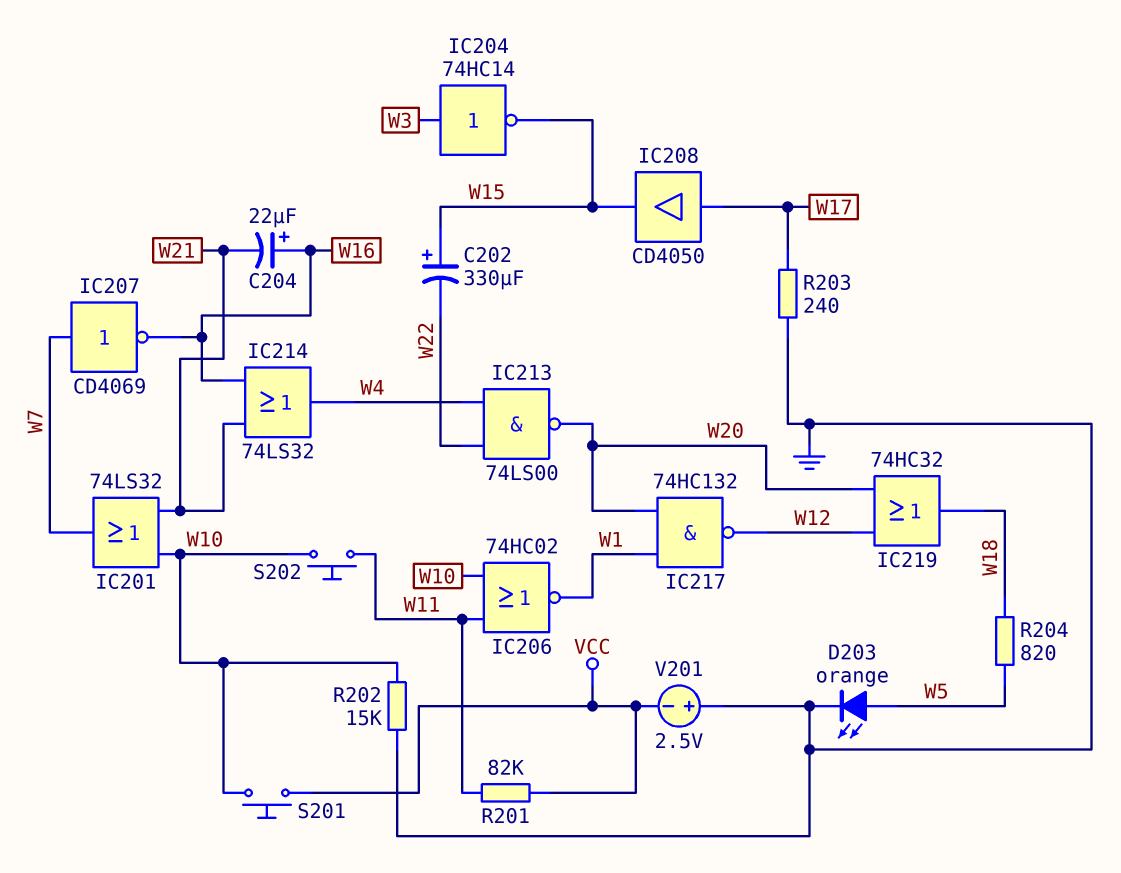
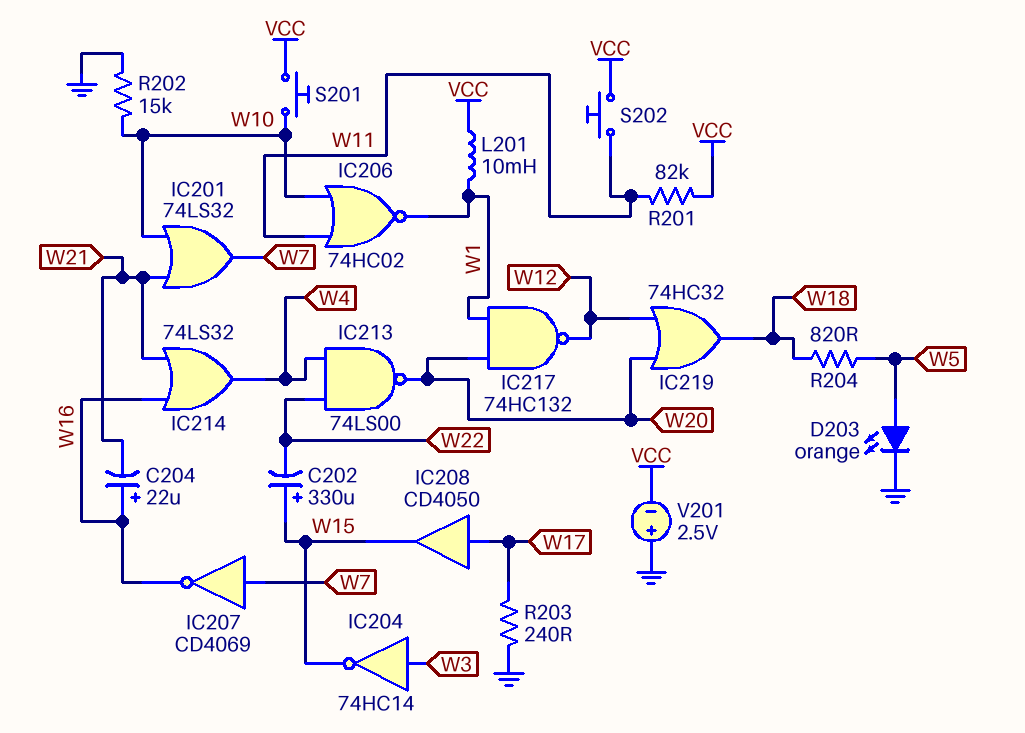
L201: none -> 10mH (VCC, W1)
S202: button (W10, W11) -> button (VCC, W11)

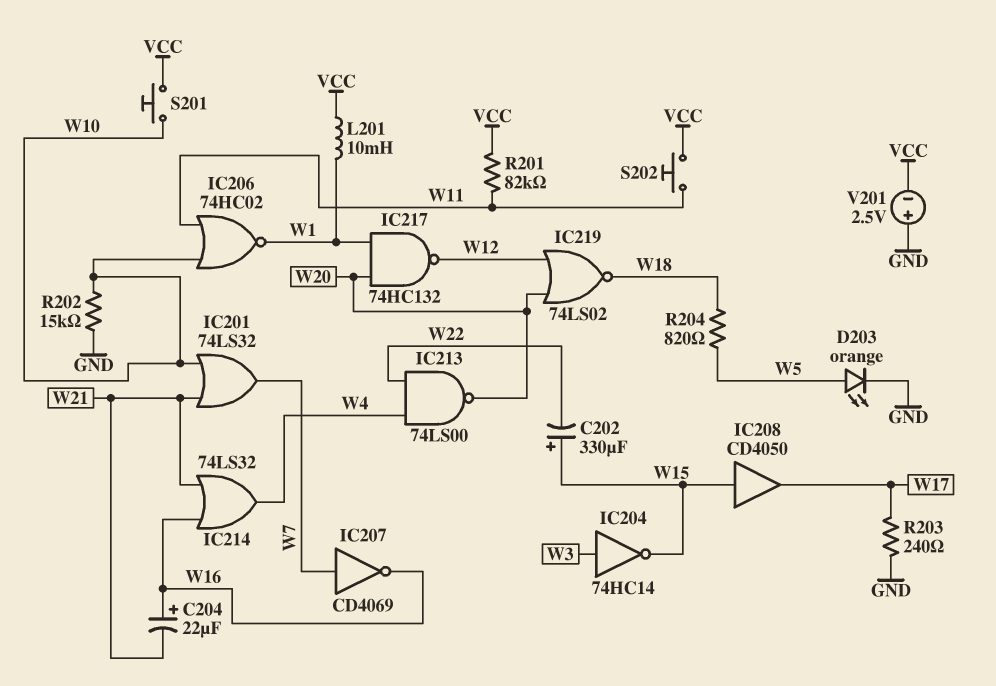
IC208: buffer CD4050 (in W17, out W15) -> buffer CD4050 (in W15, out W17)
IC219: OR 74HC32 (in W12, in W20, out W18) -> NOR 74LS02 (in W12, in W20, out W18)

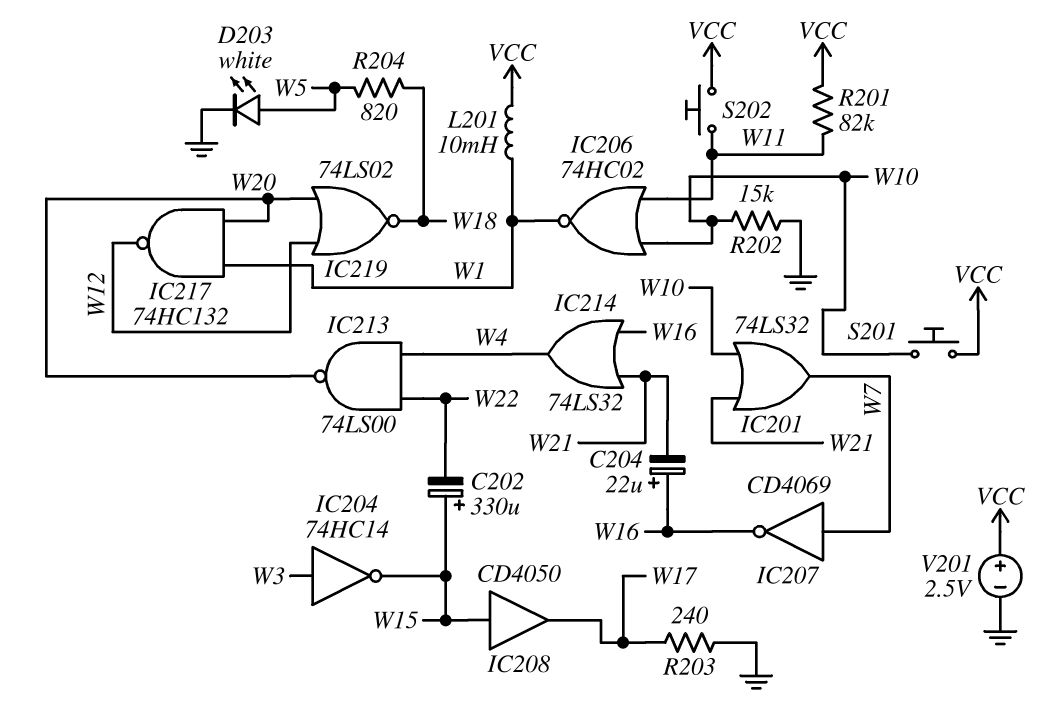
D203: LED orange (A W5, K GND) -> LED white (A W5, K GND)
V201: 2.5V (plus GND, minus VCC) -> 2.5V (plus VCC, minus GND)

